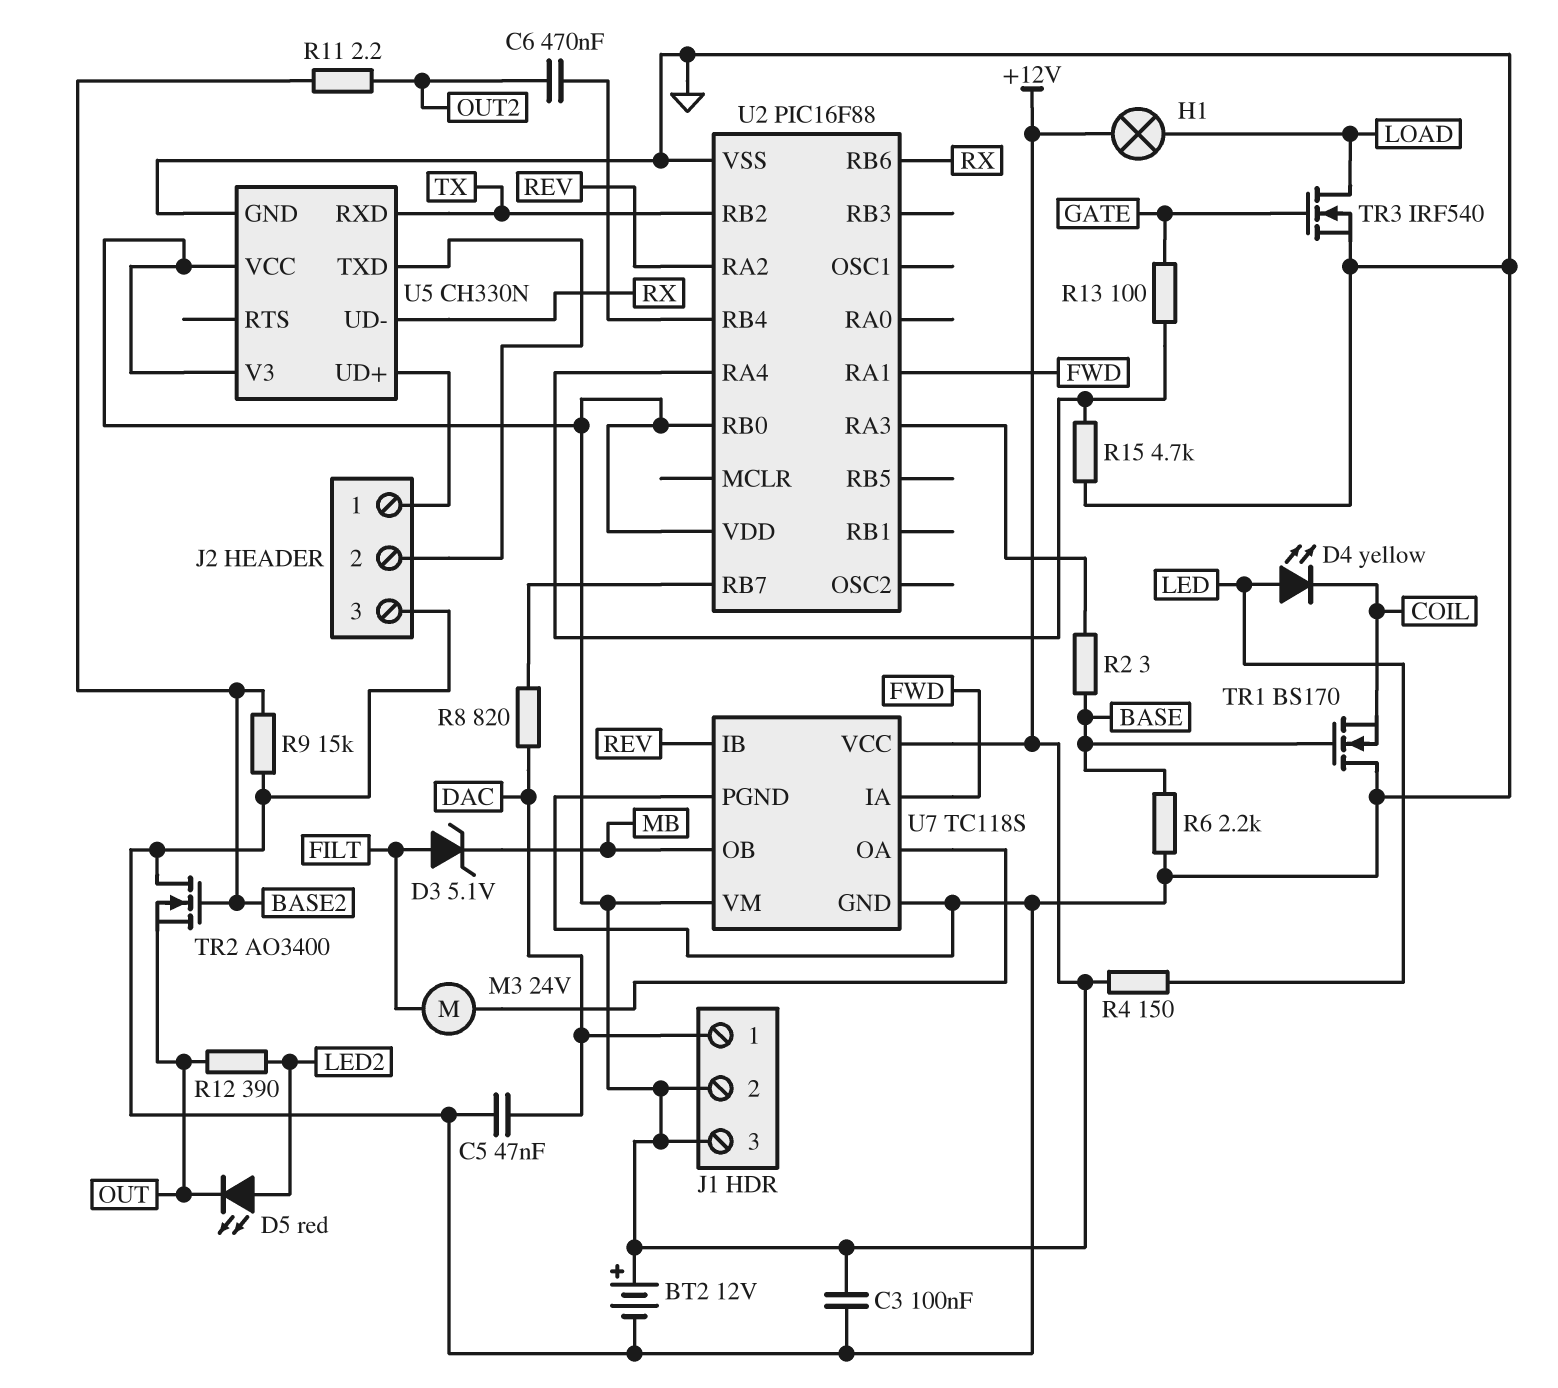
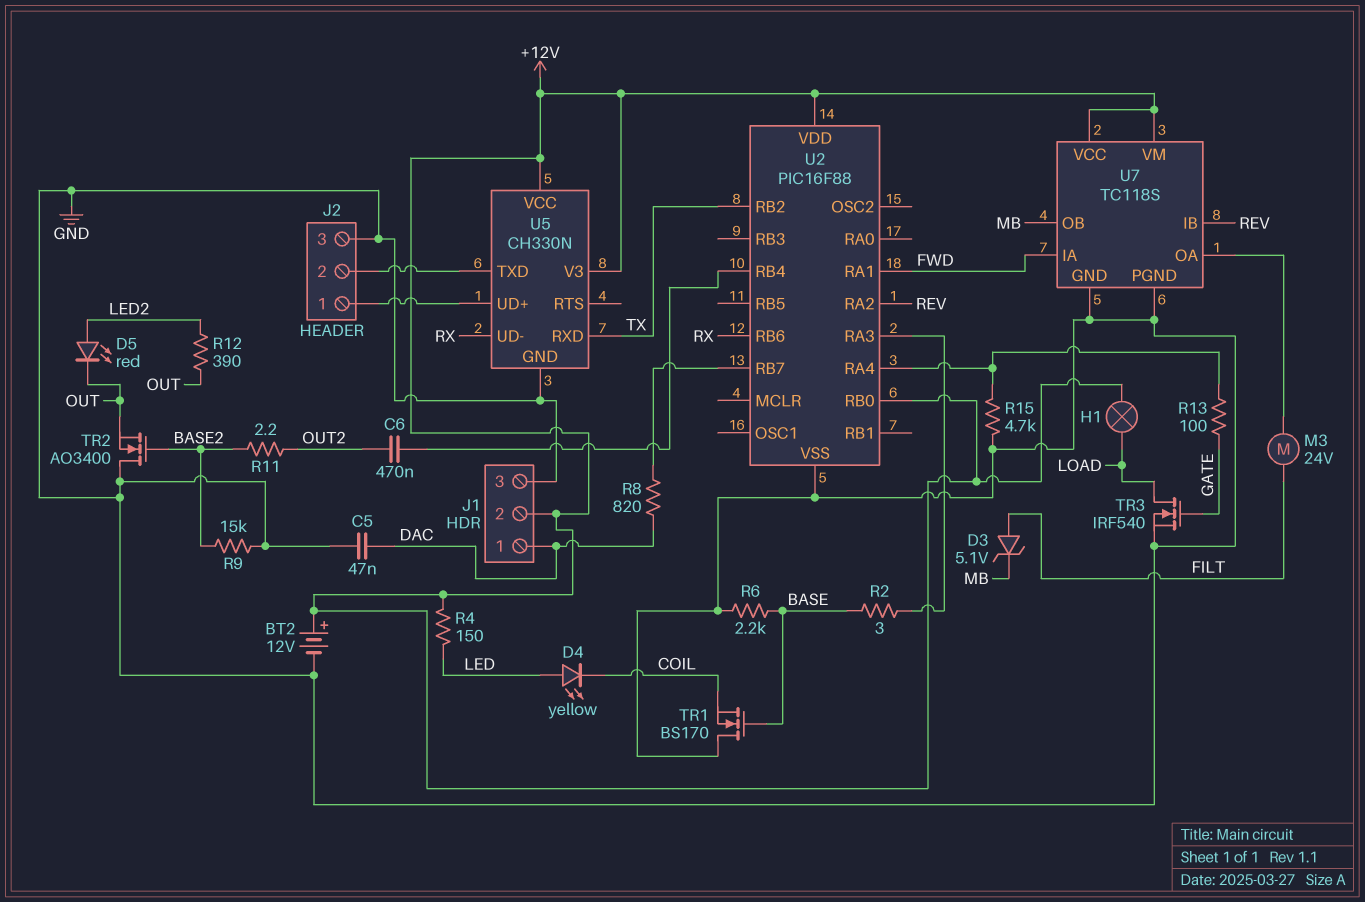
C3: 100nF (+12V, GND) -> none
J1 pin 3: +12V -> GND

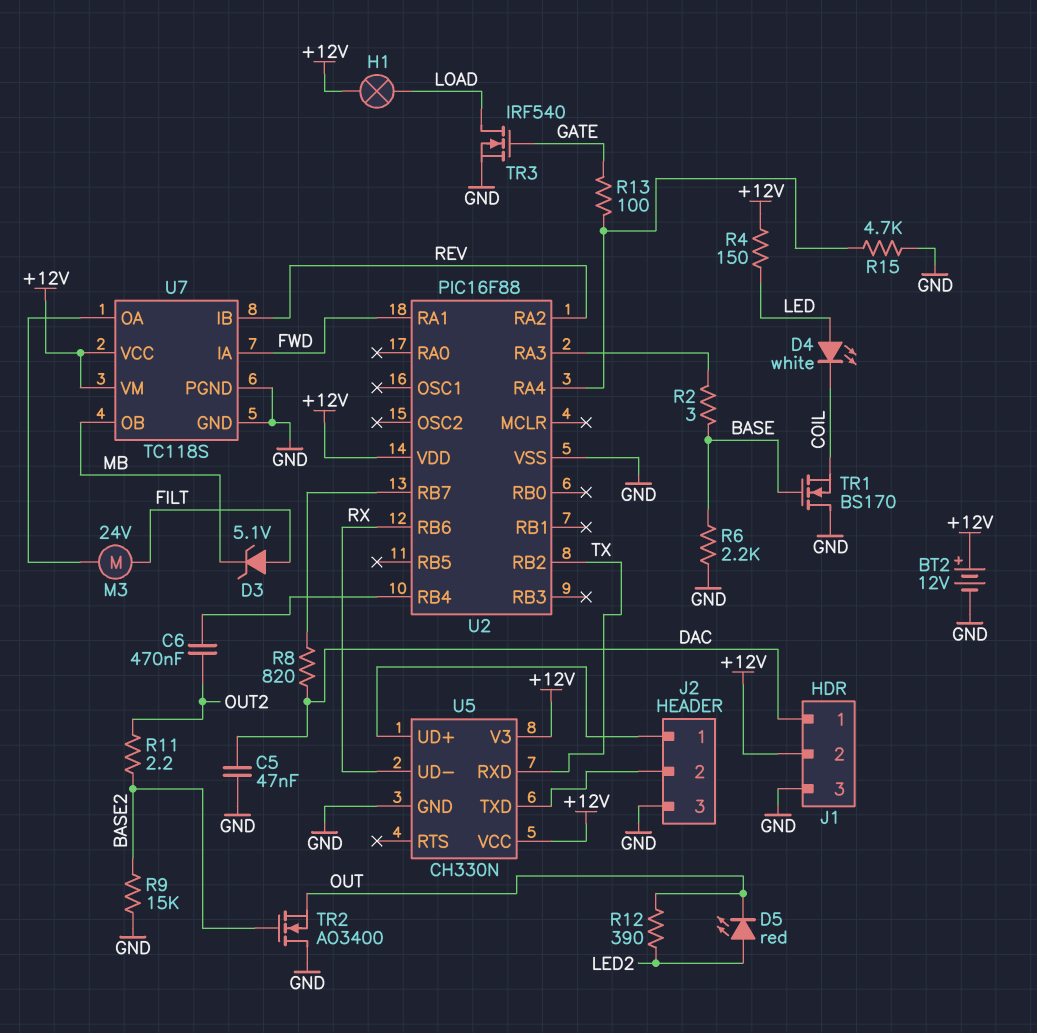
D4: LED yellow (A LED, K COIL) -> LED white (A LED, K COIL)
U2 pin RB0: +12V -> none

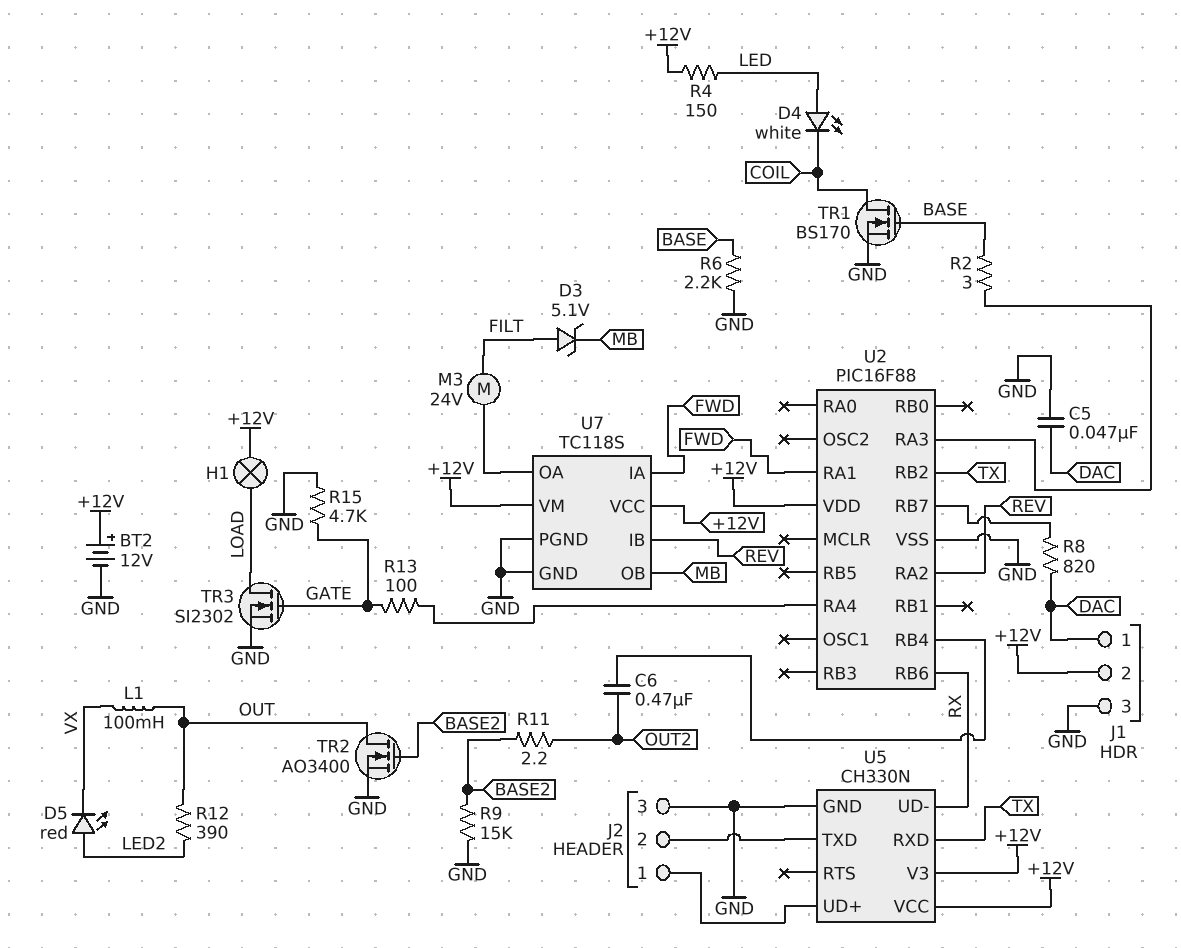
D5: LED red (A LED2, K OUT) -> LED red (A LED2, K VX)
L1: none -> 100mH (OUT, VX)
R15: 4.7k (GND, U2/RA4) -> 4.7k (GATE, GND)
TR1: NMOS BS170 (G BASE, D GND, S COIL) -> NMOS BS170 (G BASE, D COIL, S GND)
TR2: NMOS AO3400 (G BASE2, D GND, S OUT) -> NMOS AO3400 (G BASE2, D OUT, S GND)
TR3: NMOS IRF540 (G GATE, D LOAD, S GND) -> NMOS SI2302 (G GATE, D LOAD, S GND)

